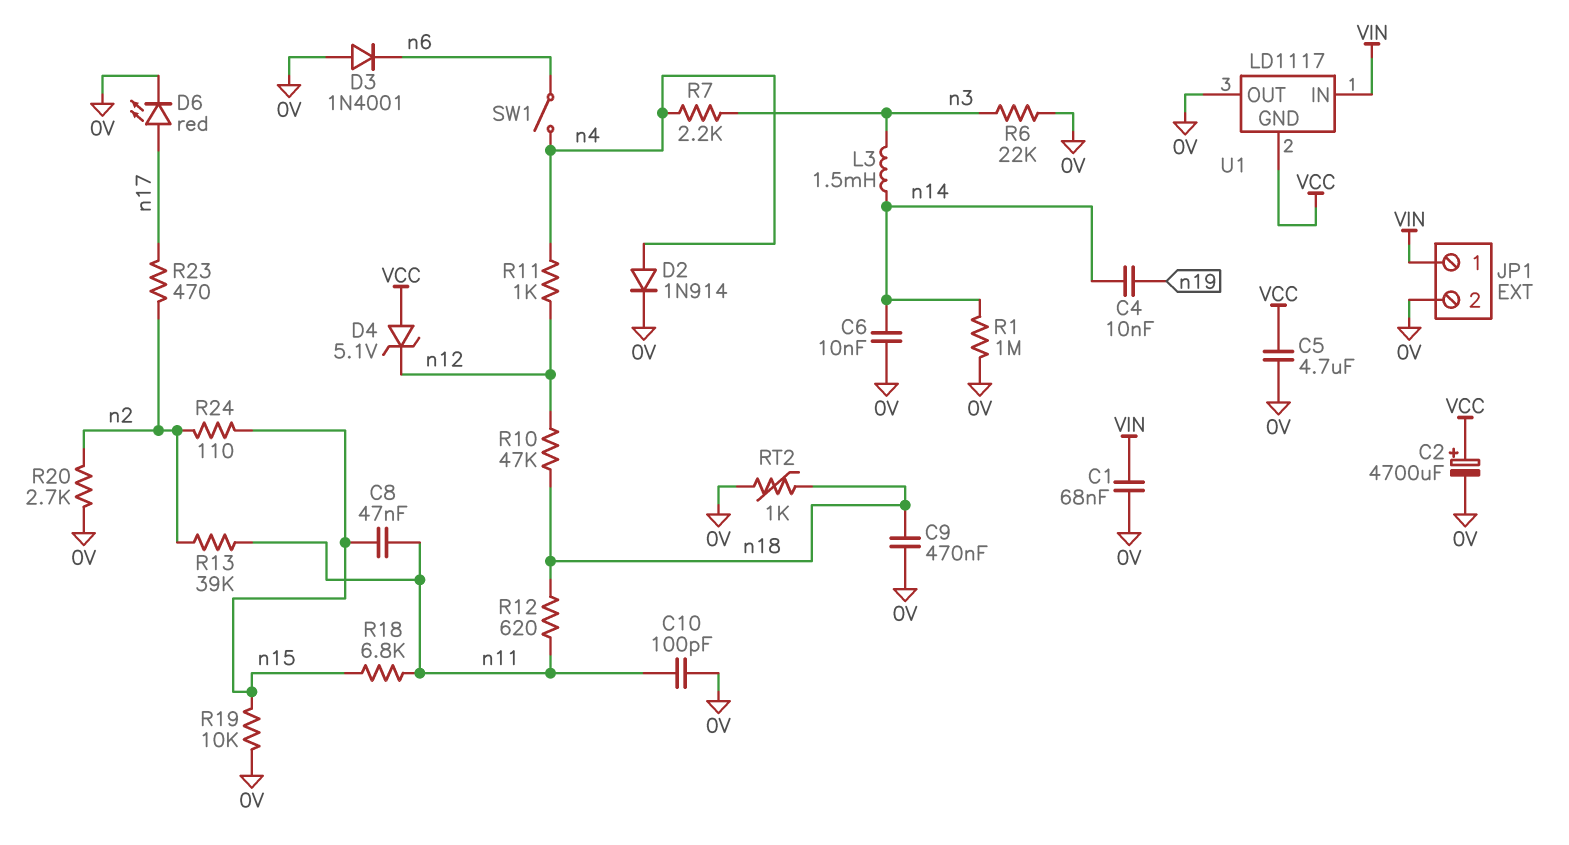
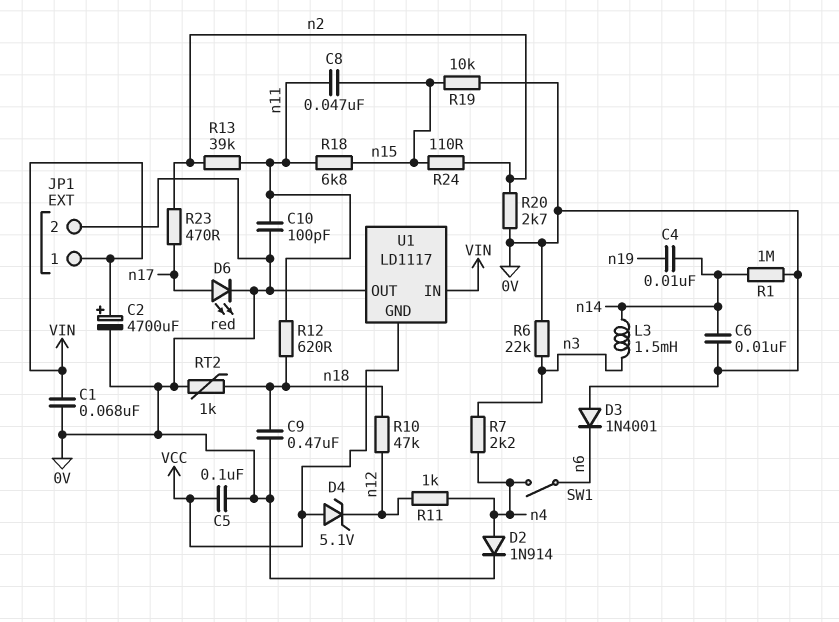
C2: 4700uF (plus VCC, minus 0V) -> 4700uF (plus VIN, minus 0V)
C5: 4.7uF (0V, VCC) -> 100nF (0V, VCC)

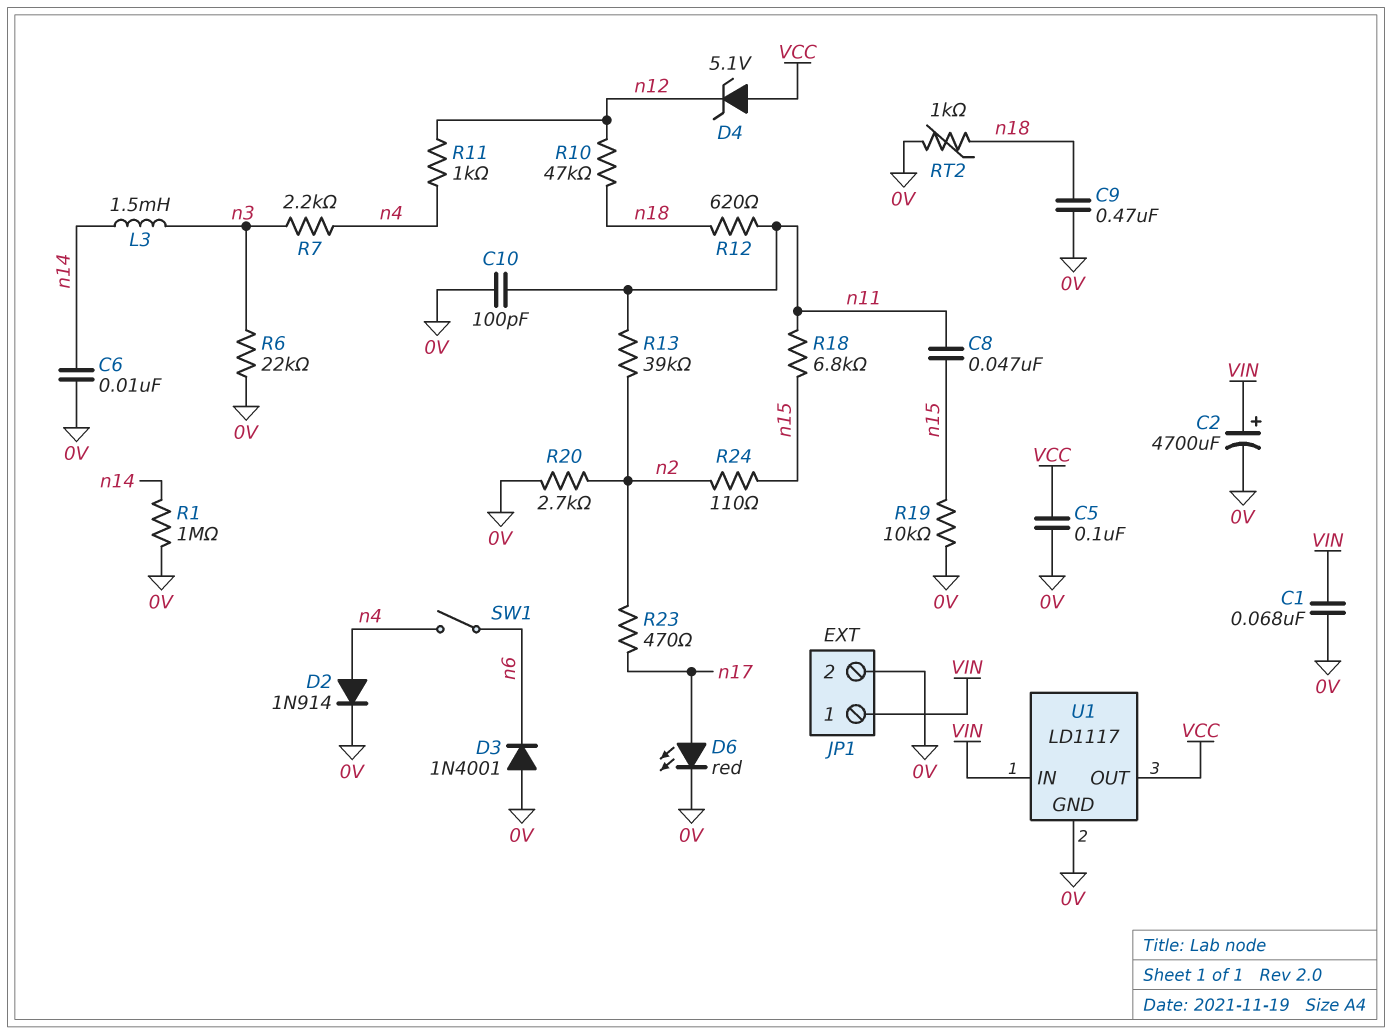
C4: 10nF (n14, n19) -> none
U1 pin GND: VCC -> 0V
U1 pin OUT: 0V -> VCC

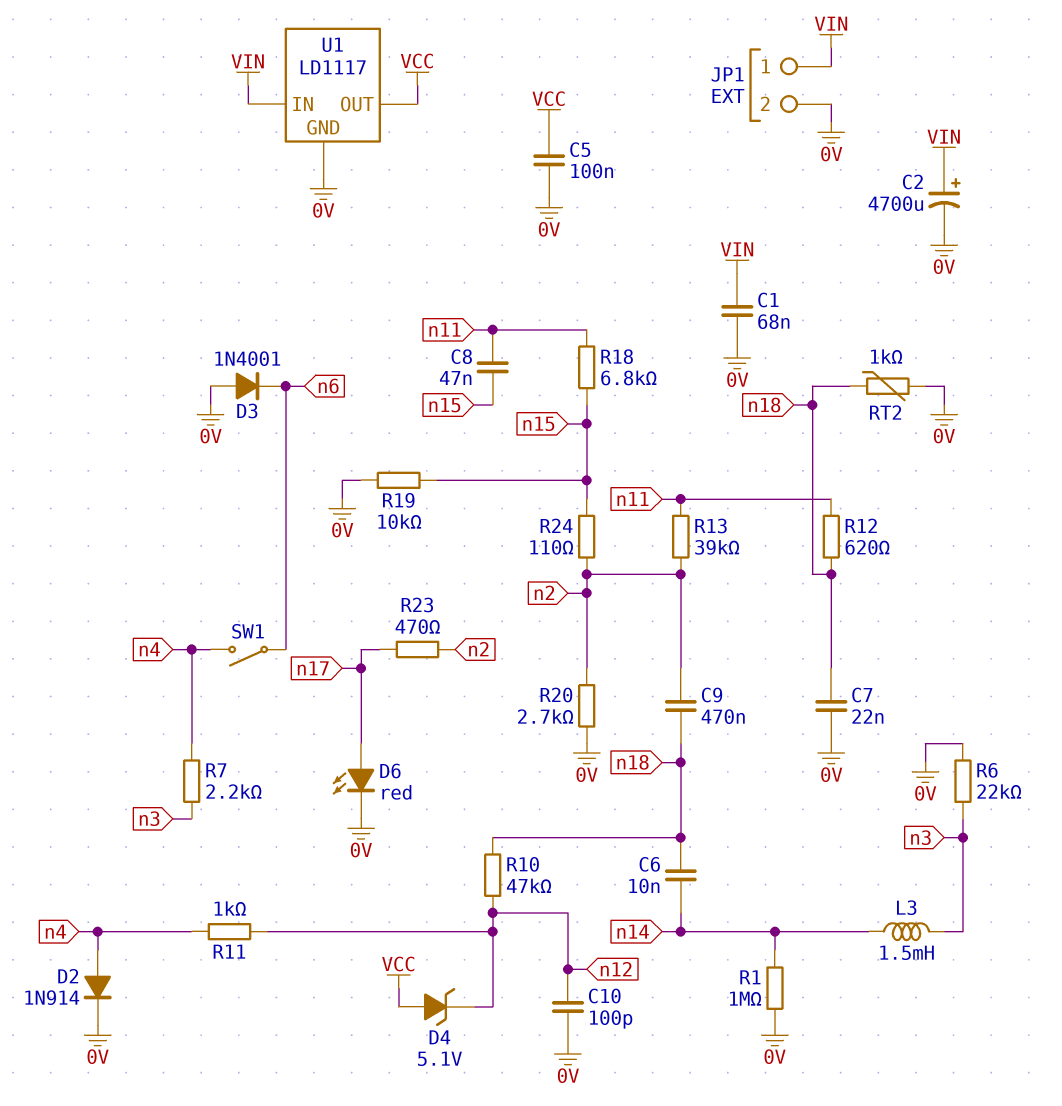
C6: 10nF (0V, n14) -> 10nF (n14, n18)
C7: none -> 22nF (0V, n18)
C9: 470nF (0V, n18) -> 470nF (n2, n18)
C10: 100pF (0V, n11) -> 100pF (0V, n12)

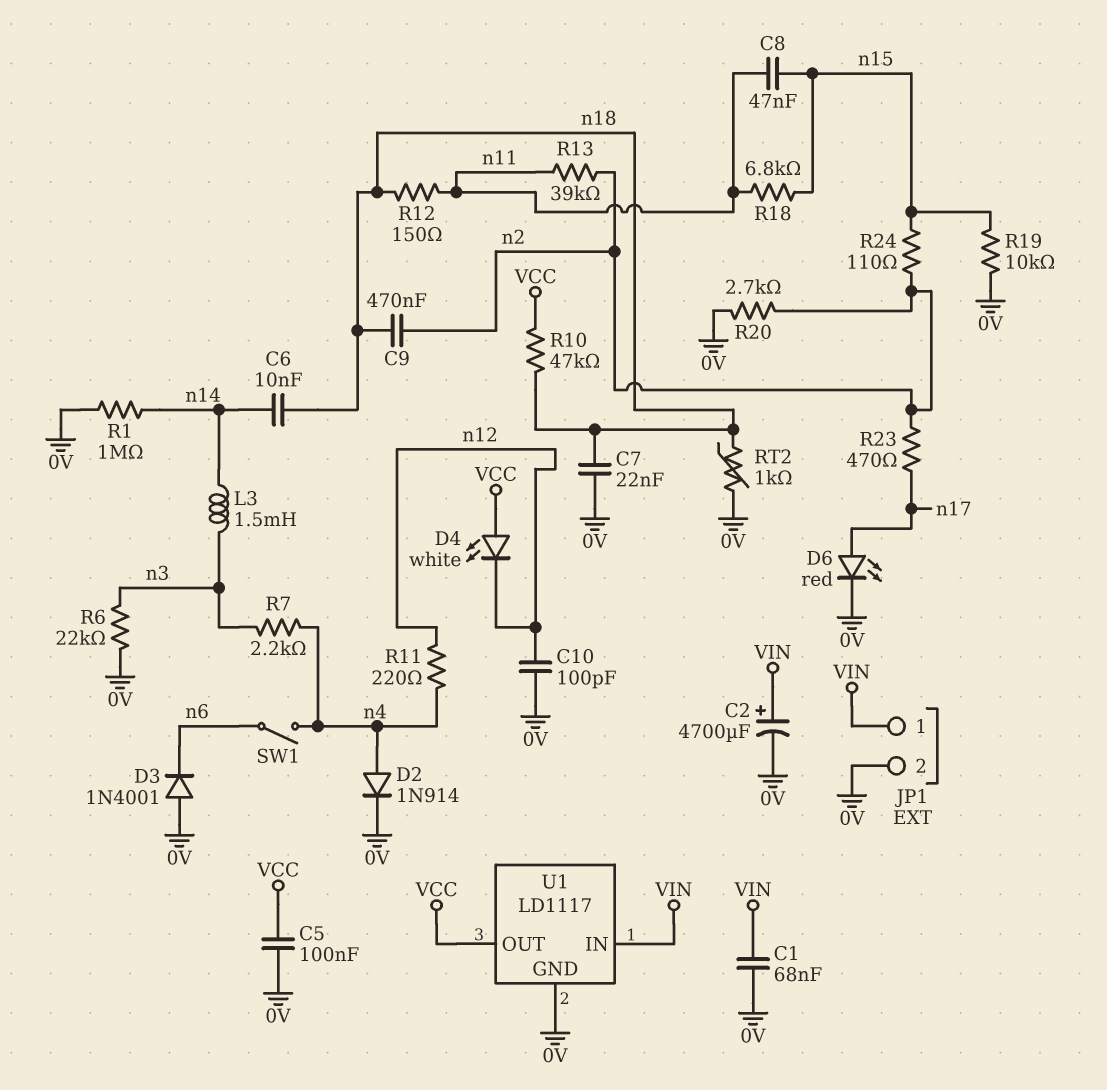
D4: zener 5.1V (A VCC, K n12) -> LED white (A VCC, K n12)
R10: 47k (n12, n18) -> 47k (VCC, n18)
R11: 1k (n4, n12) -> 220 (n4, n12)
R12: 620 (n11, n18) -> 150 (n11, n18)

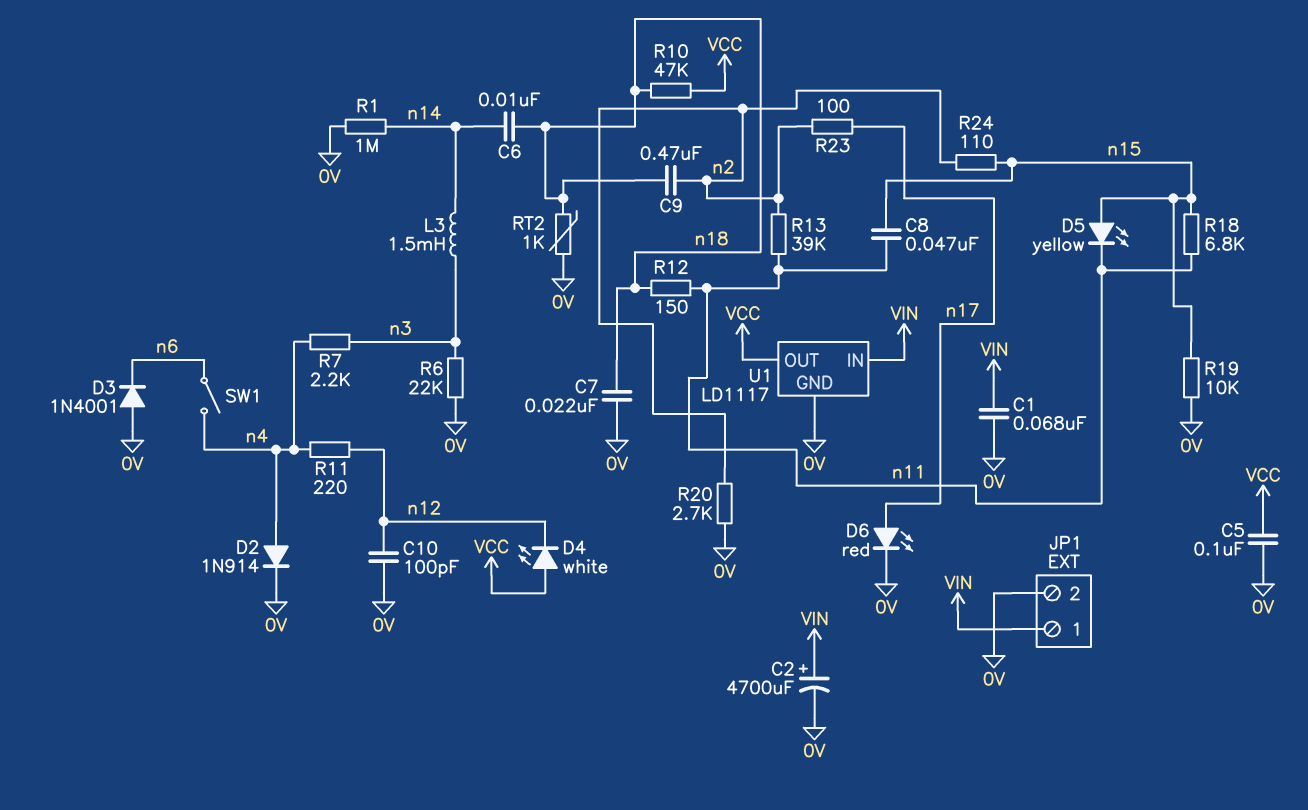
D5: none -> LED yellow (A n15, K n11)
R23: 470 (n2, n17) -> 100 (n2, n17)

